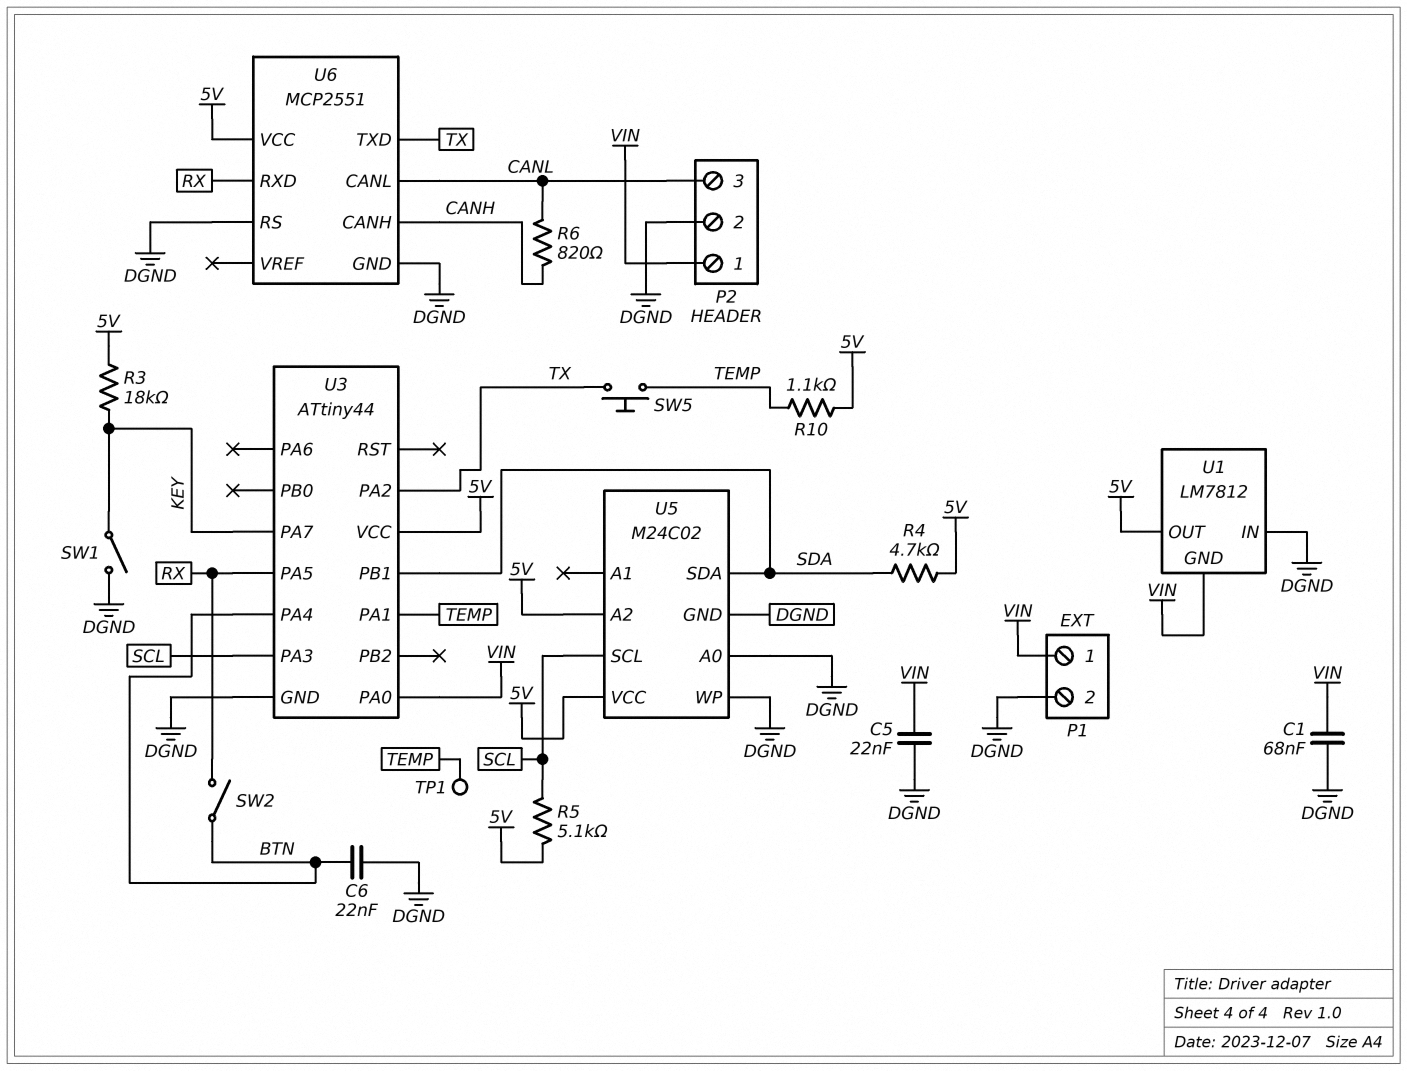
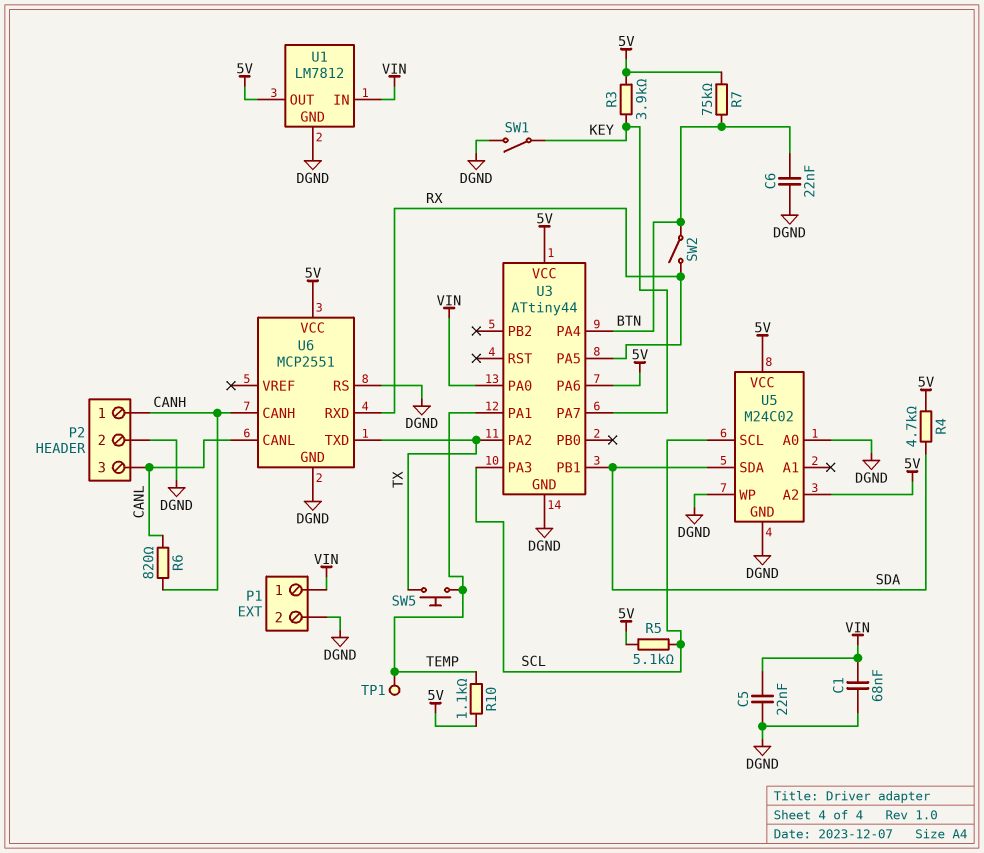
P2 pin 1: VIN -> CANH
R3: 18k (5V, KEY) -> 3.9k (5V, KEY)
R7: none -> 75k (5V, BTN)
U1 pin GND: VIN -> DGND
U1 pin IN: DGND -> VIN
U3 pin PA6: none -> 5V

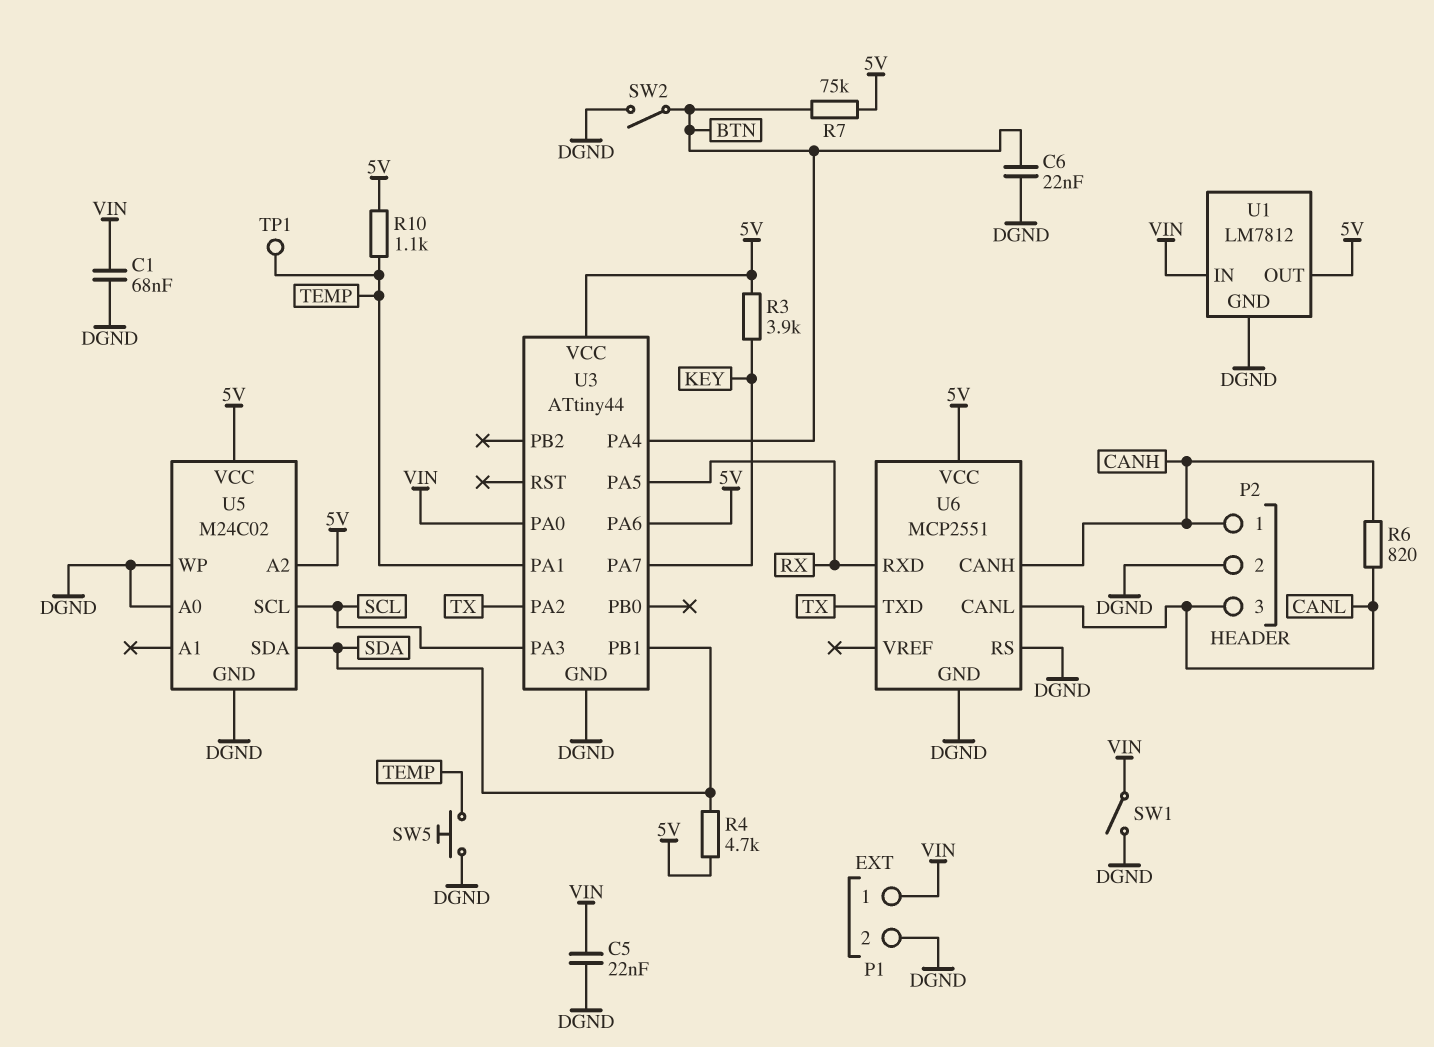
R5: 5.1k (5V, SCL) -> none
SW1: switch (DGND, KEY) -> switch (DGND, VIN)
SW2: switch (BTN, RX) -> switch (BTN, DGND)
SW5: button (TEMP, TX) -> button (DGND, TEMP)

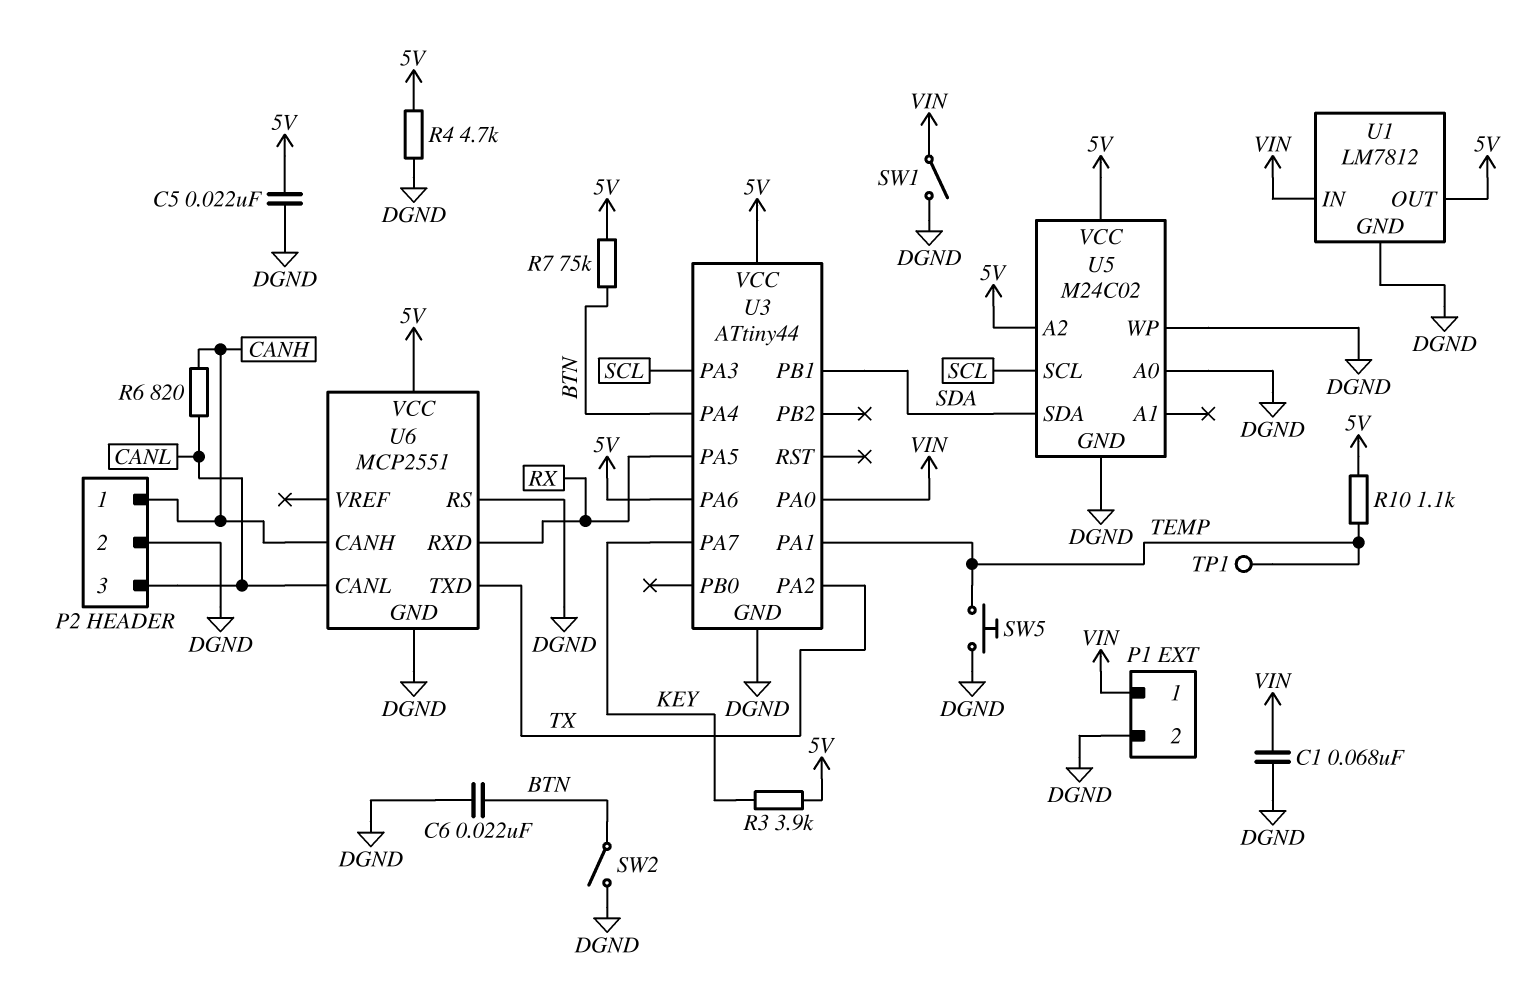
C5: 22nF (DGND, VIN) -> 22nF (5V, DGND)
R4: 4.7k (5V, SDA) -> 4.7k (5V, DGND)

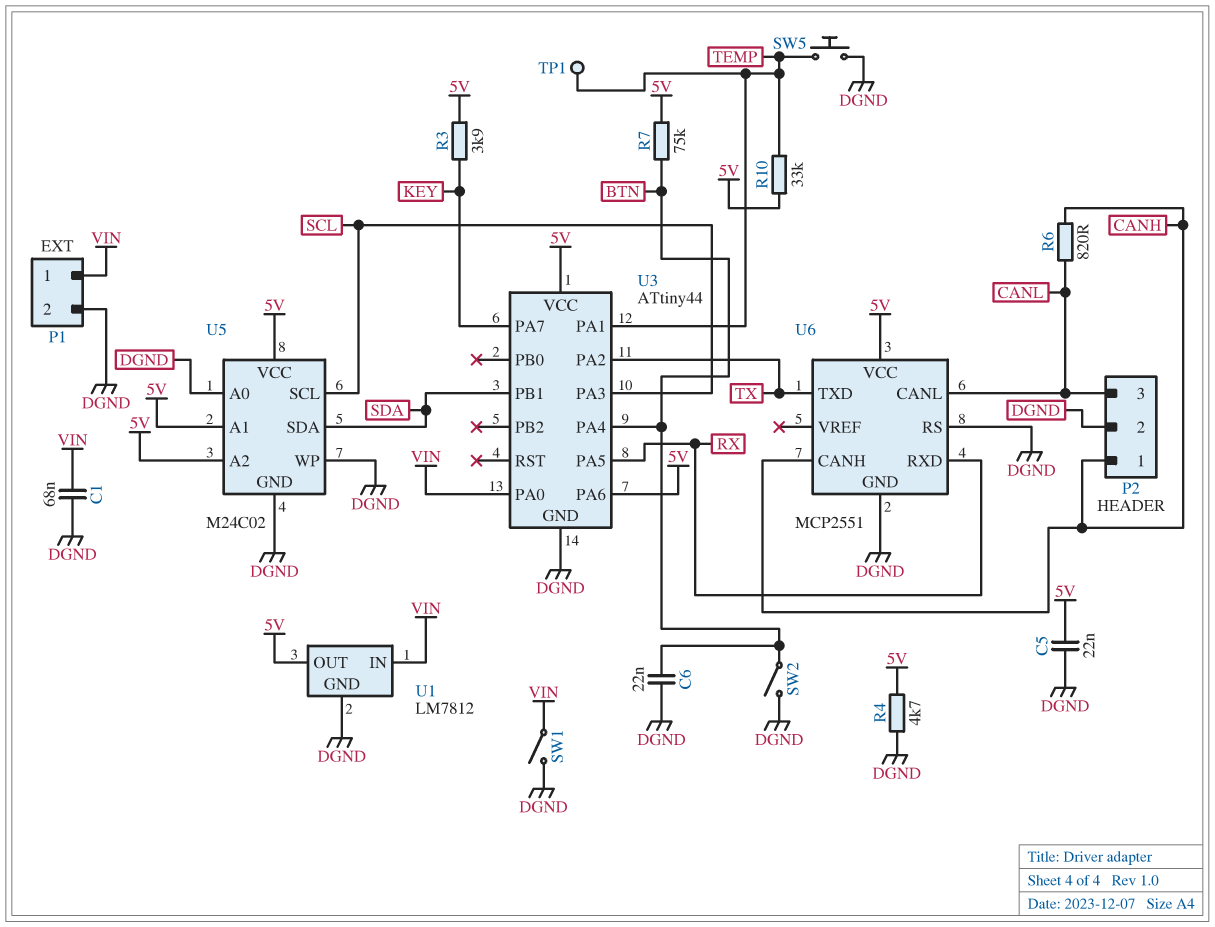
R10: 1.1k (5V, TEMP) -> 33k (5V, TEMP)
U5 pin A1: none -> 5V

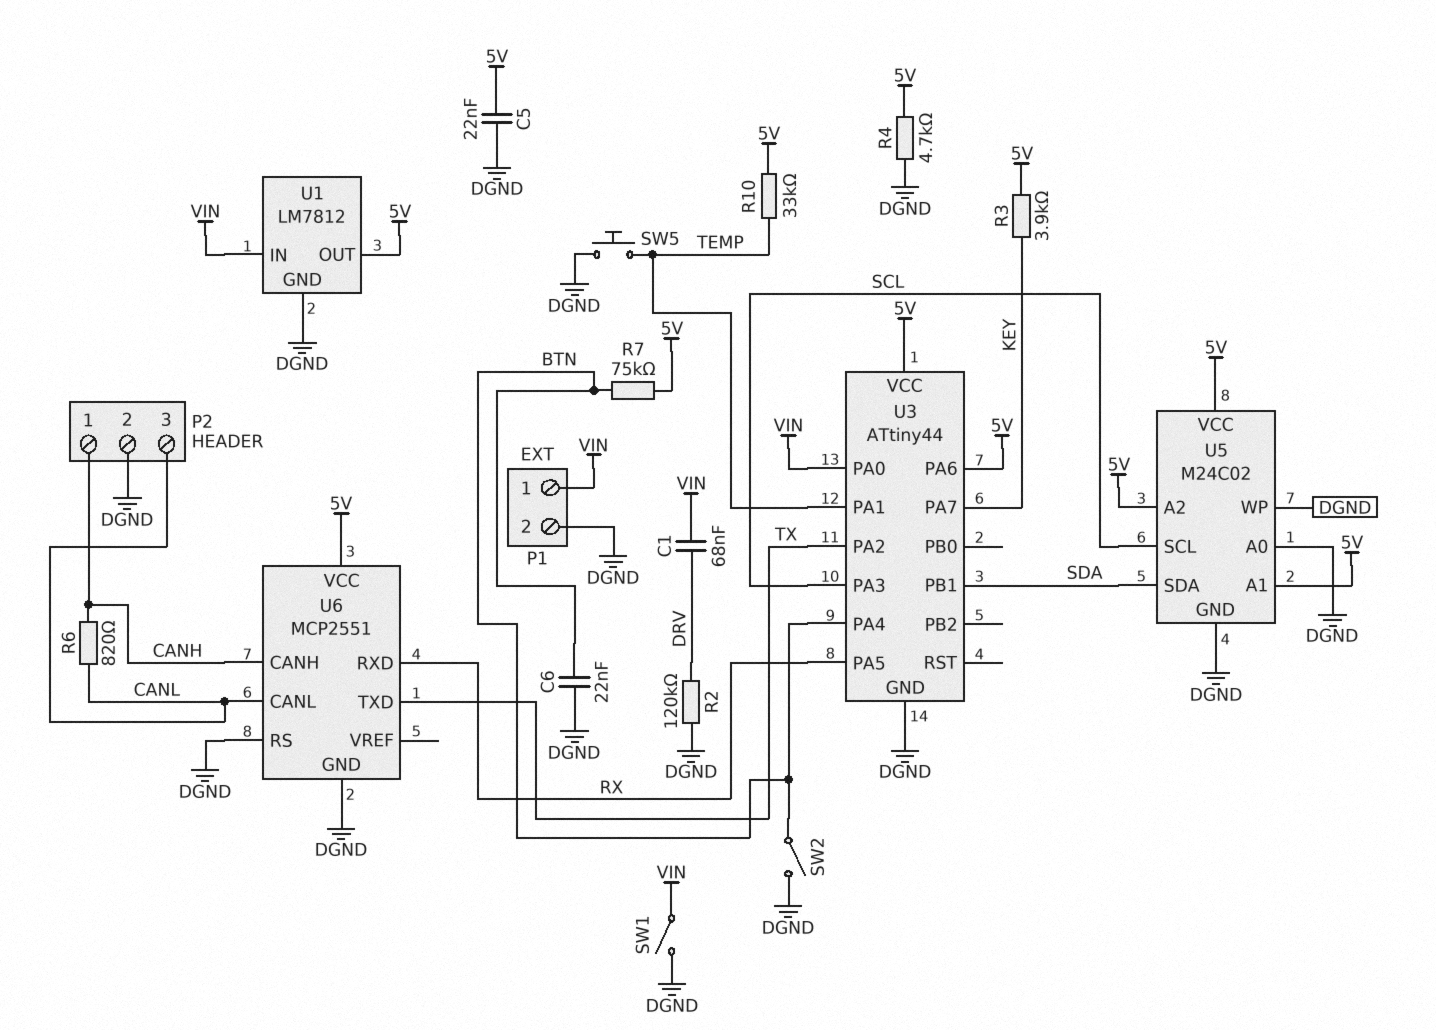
C1: 68nF (DGND, VIN) -> 68nF (DRV, VIN)
R2: none -> 120k (DGND, DRV)
TP1: test point (TEMP) -> none

